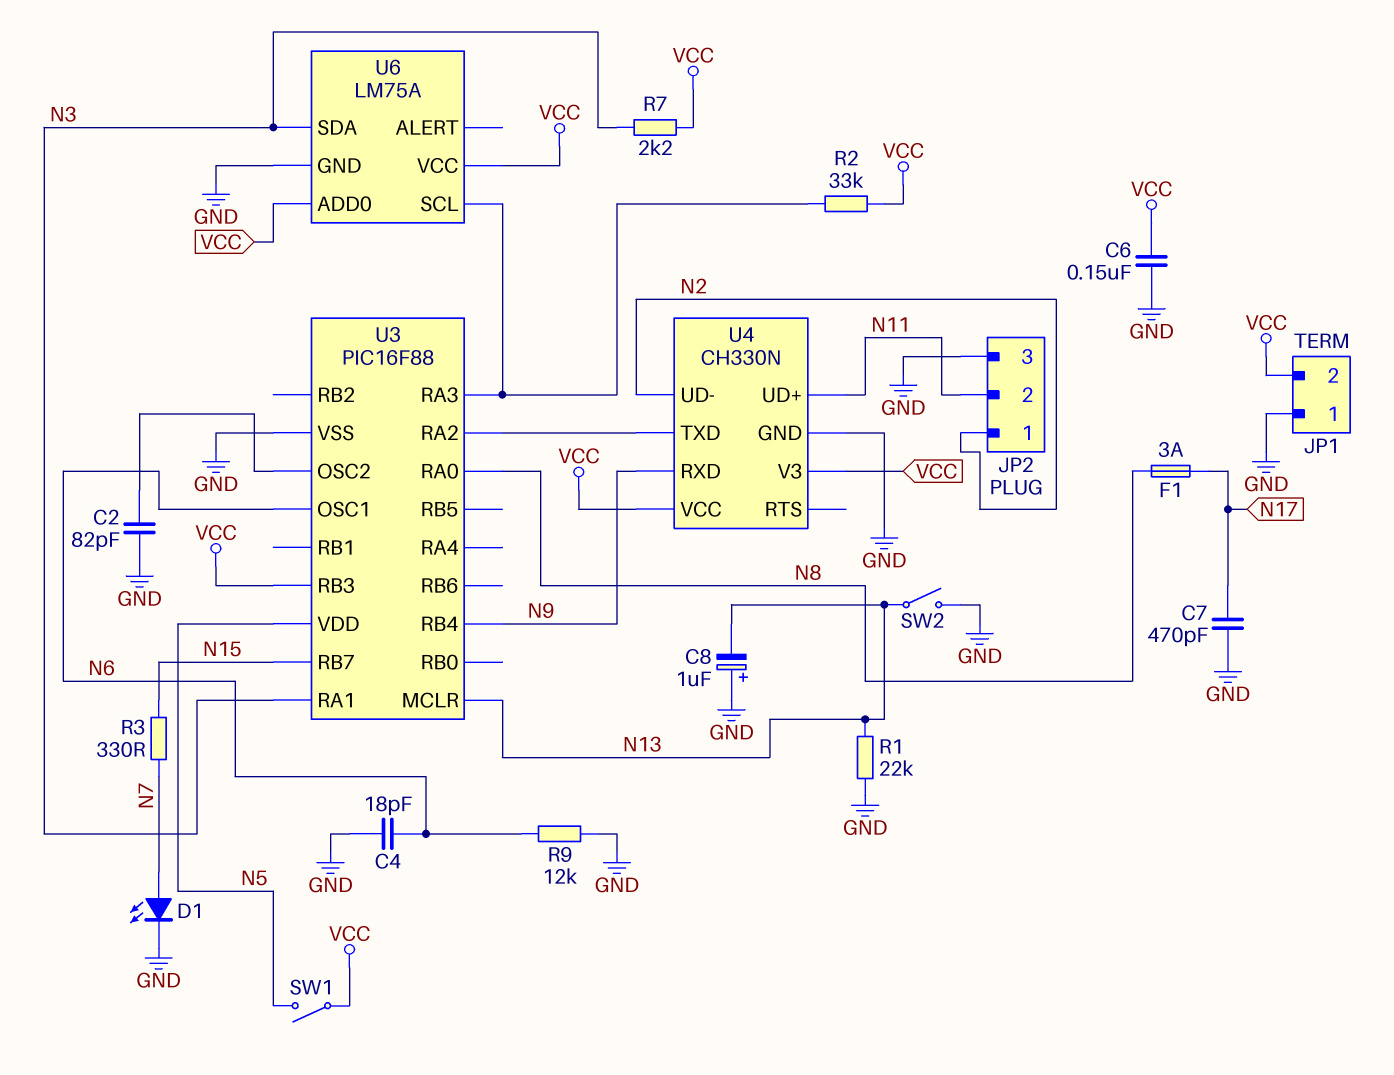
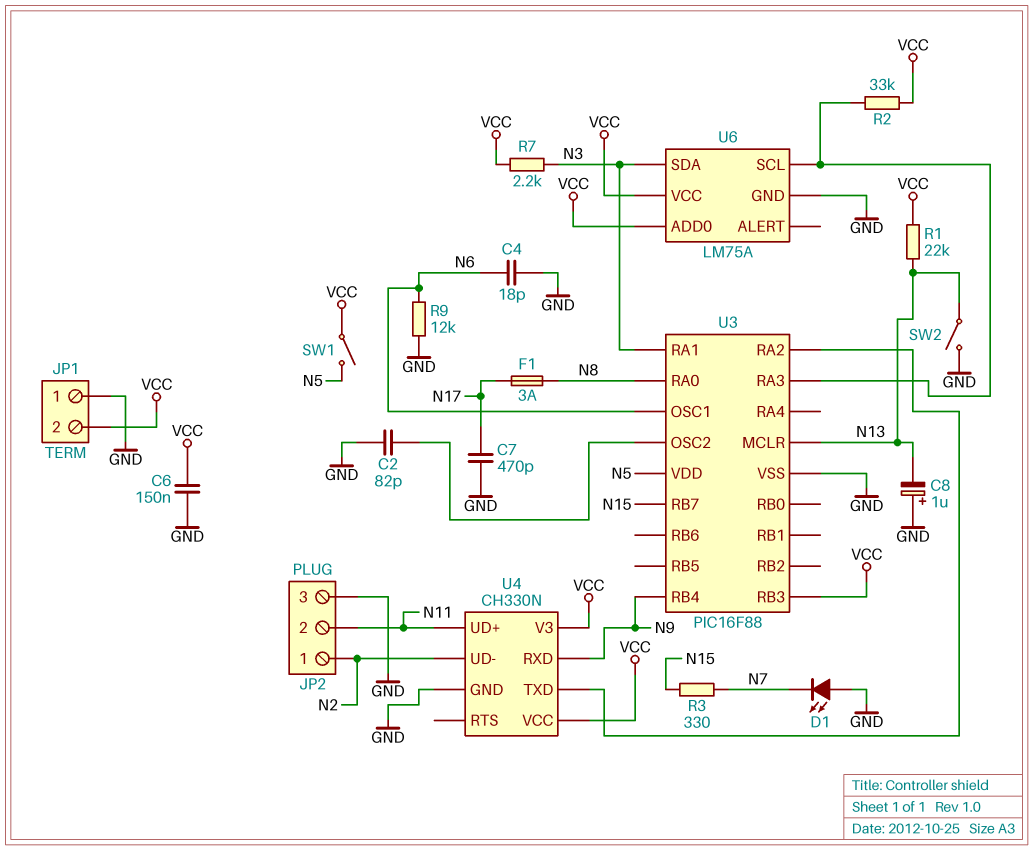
D1: LED (A N7, K GND) -> LED (A GND, K N7)
R1: 22k (GND, N13) -> 22k (N13, VCC)

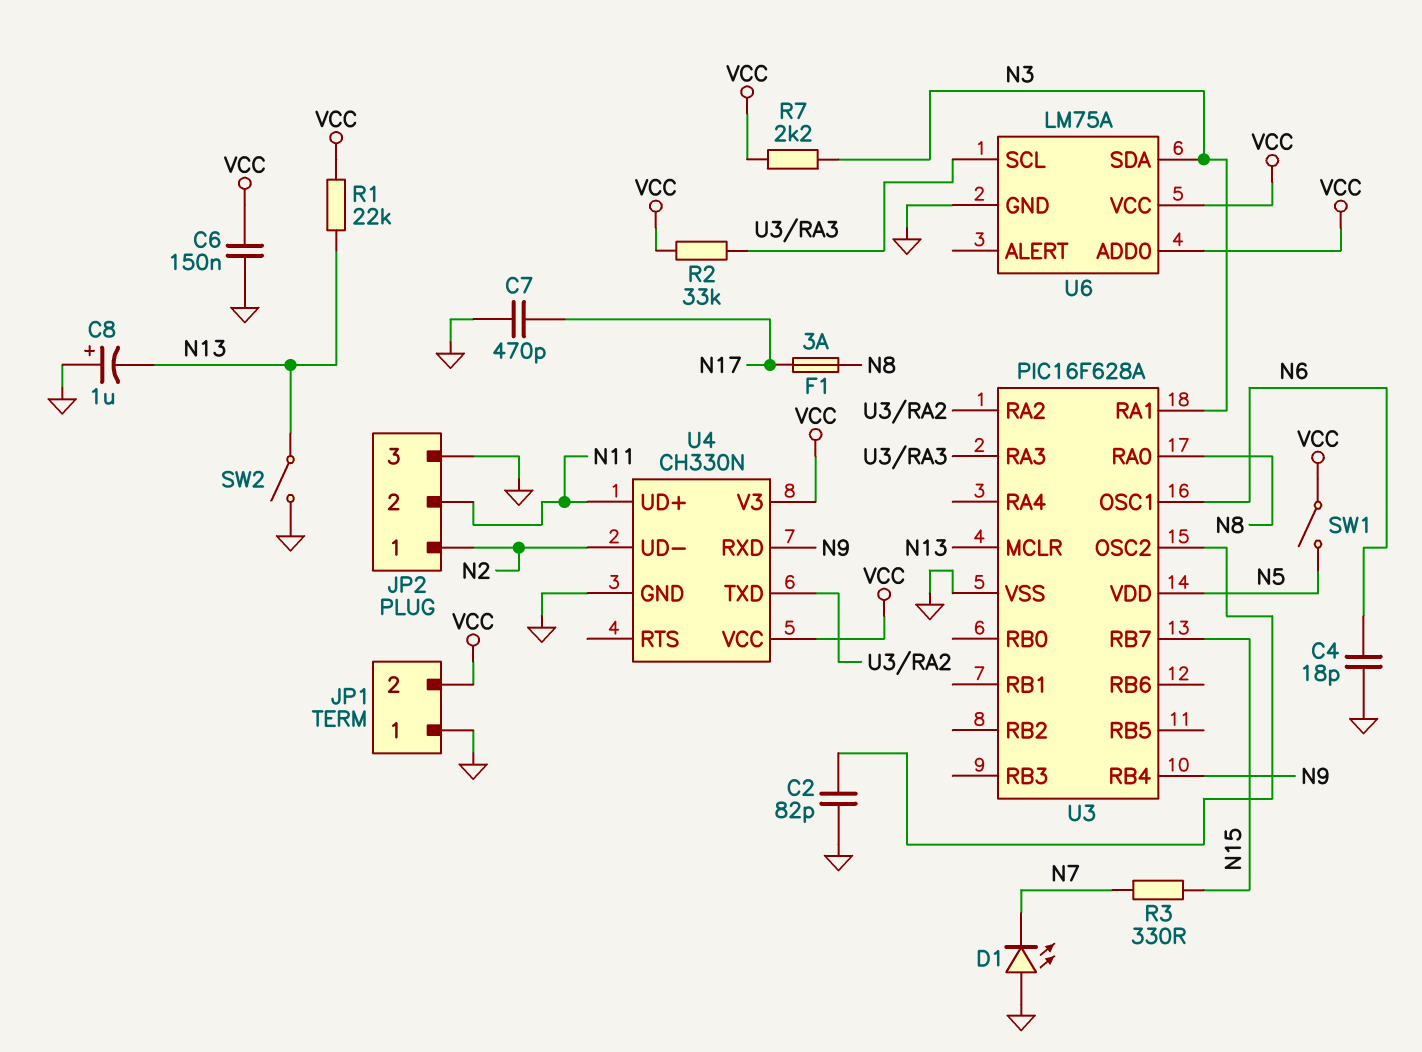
R9: 12k (GND, N6) -> none
U3: PIC16F88 -> PIC16F628A
U3 pin RB3: VCC -> none

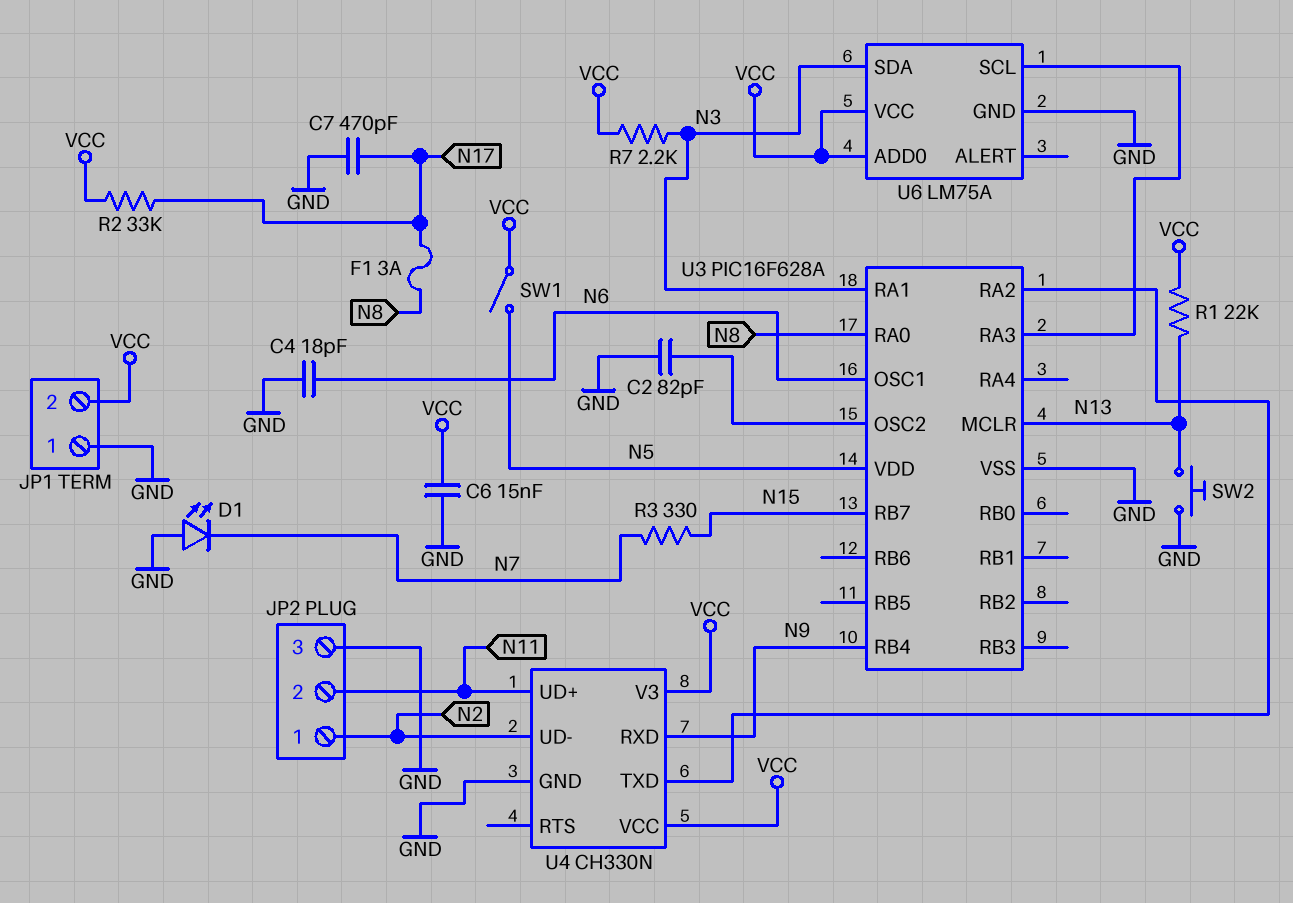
C6: 150nF (GND, VCC) -> 15nF (GND, VCC)
C8: 1uF (plus GND, minus N13) -> none
R2: 33k (U3/RA3, VCC) -> 33k (N17, VCC)
SW2: switch (GND, N13) -> button (GND, N13)

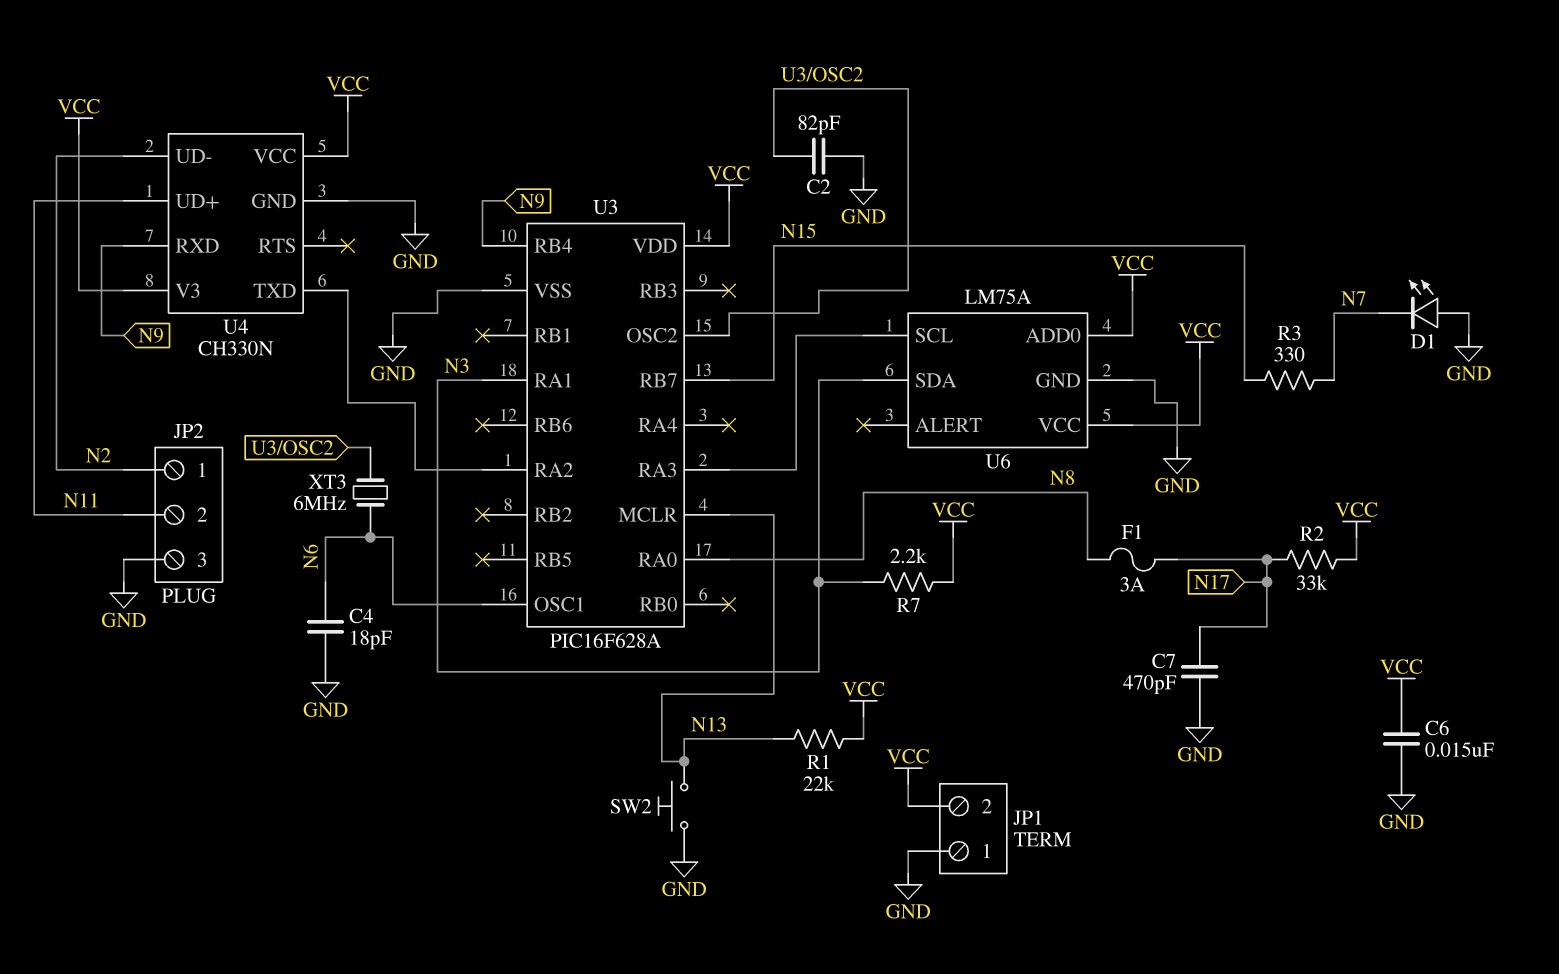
SW1: switch (N5, VCC) -> none
U3 pin VDD: N5 -> VCC
XT3: none -> 6MHz (N6, U3/OSC2)

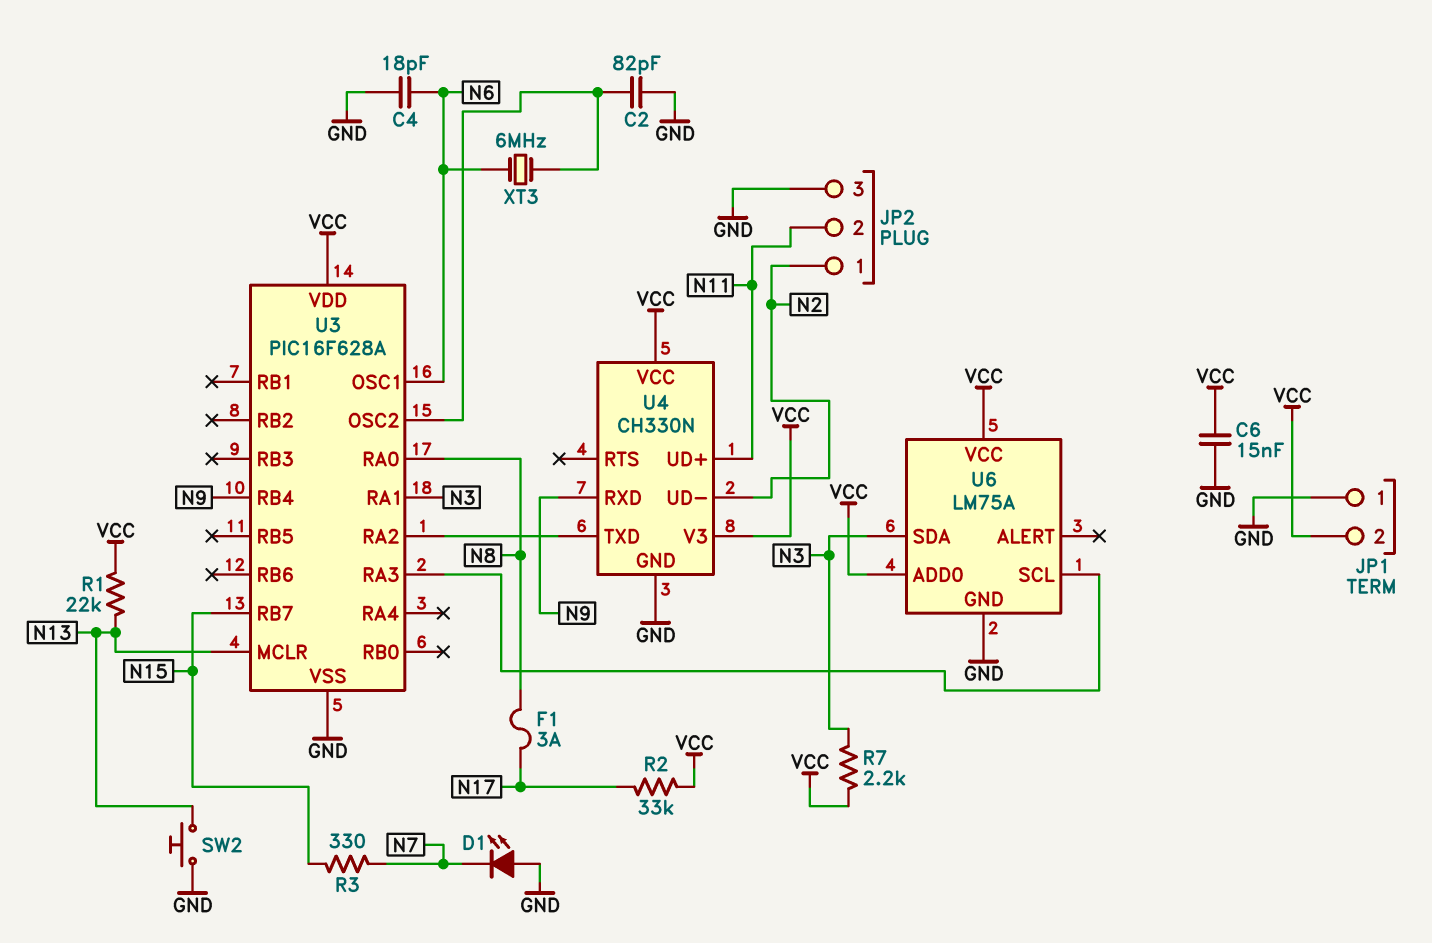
C7: 470pF (GND, N17) -> none

